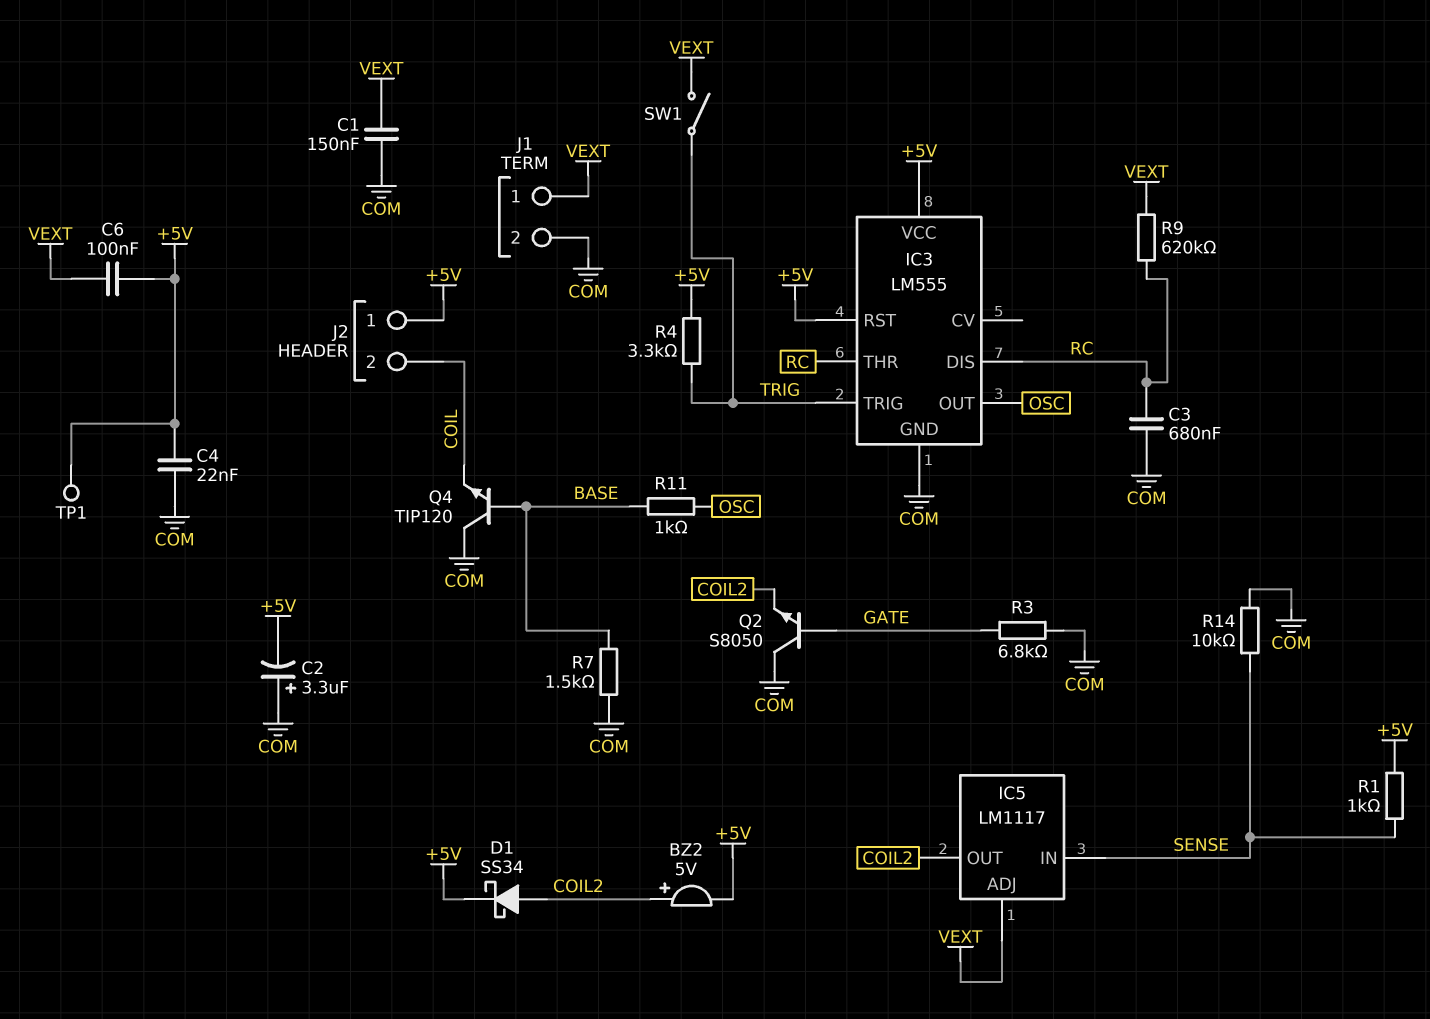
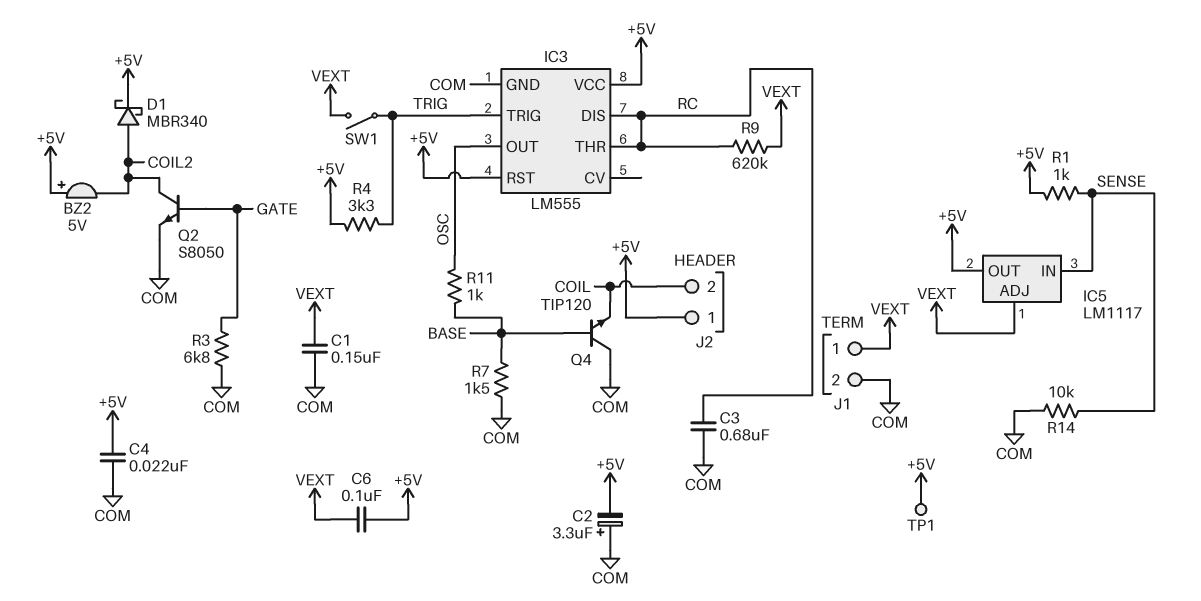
BZ2: buzzer 5V (plus COIL2, minus +5V) -> buzzer 5V (plus +5V, minus COIL2)
D1: schottky SS34 (A COIL2, K +5V) -> schottky MBR340 (A COIL2, K +5V)
IC5 pin OUT: COIL2 -> +5V
Q2: NPN S8050 (B GATE, C COM, E COIL2) -> NPN S8050 (B GATE, C COIL2, E COM)

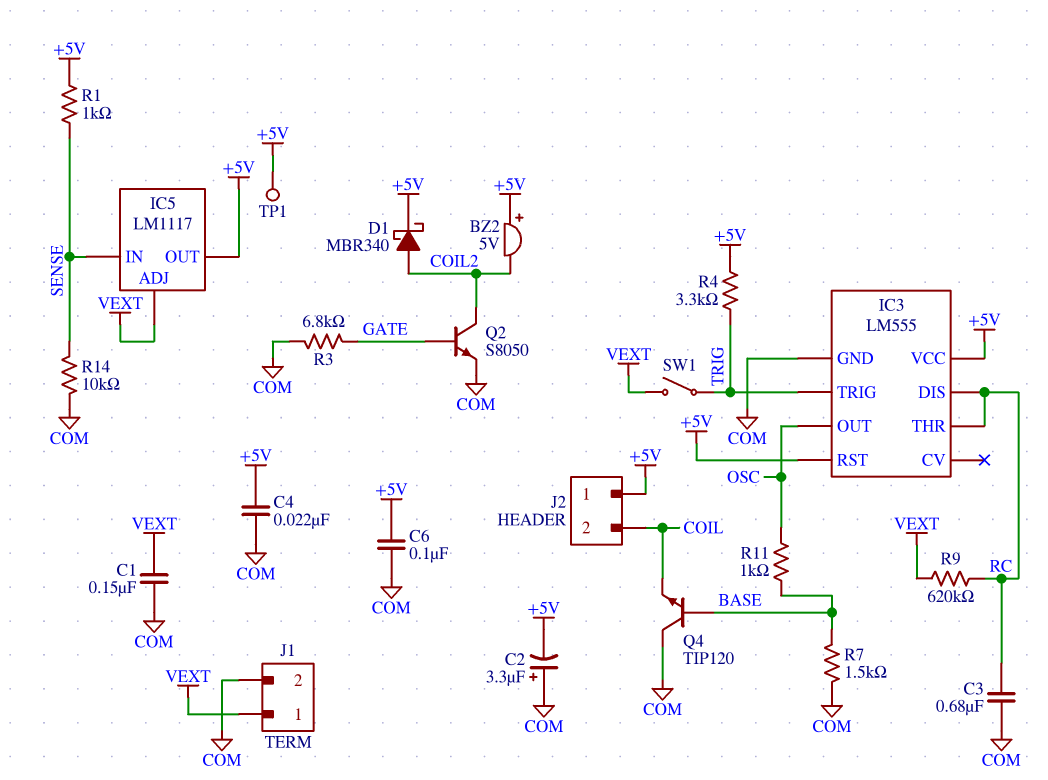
C6: 100nF (+5V, VEXT) -> 100nF (+5V, COM)

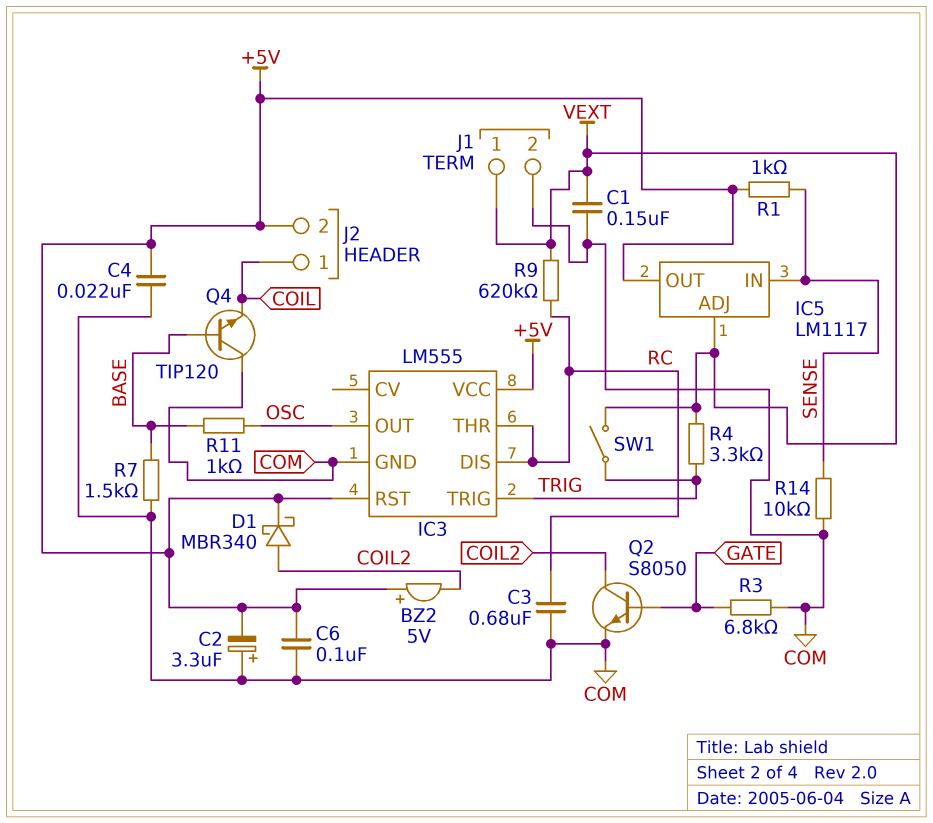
J2 pin 1: +5V -> COIL
J2 pin 2: COIL -> +5V
R4: 3.3k (+5V, TRIG) -> 3.3k (TRIG, VEXT)
TP1: test point (+5V) -> none

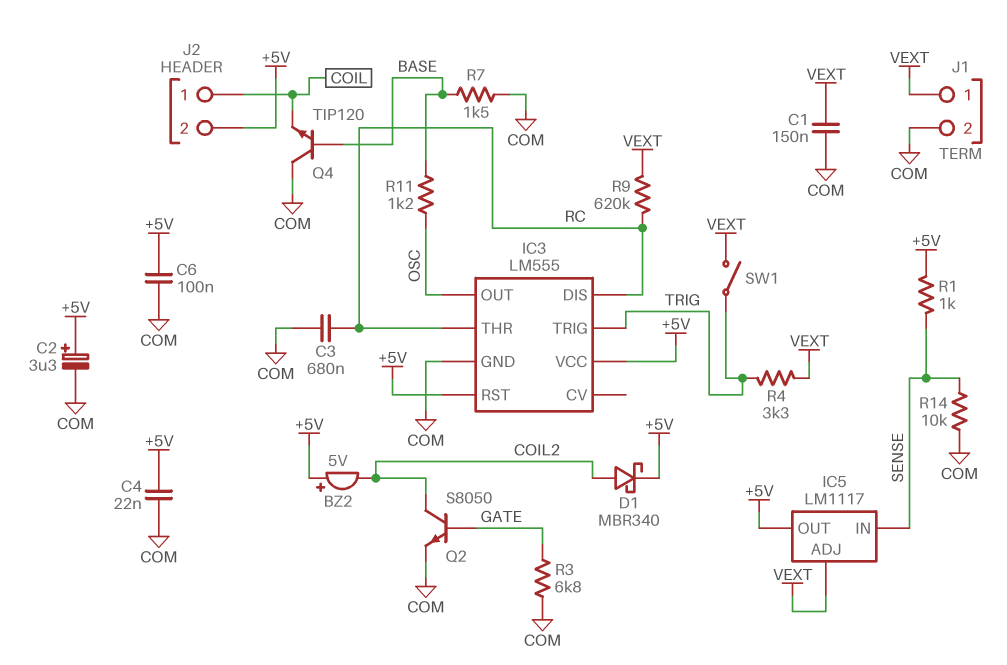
C2: 3.3uF (plus COM, minus +5V) -> 3.3uF (plus +5V, minus COM)
R11: 1k (BASE, OSC) -> 1.2k (BASE, OSC)

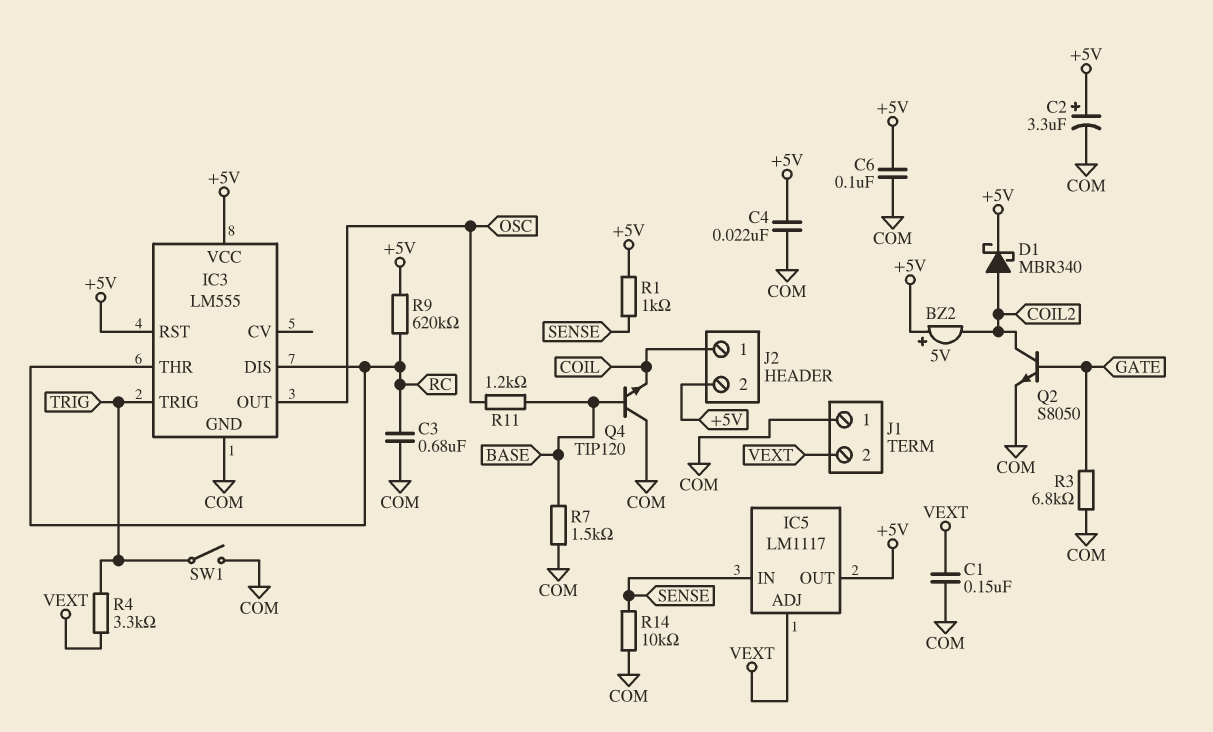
J1 pin 1: VEXT -> COM
J1 pin 2: COM -> VEXT
R9: 620k (RC, VEXT) -> 620k (+5V, RC)
SW1: switch (TRIG, VEXT) -> switch (COM, TRIG)

